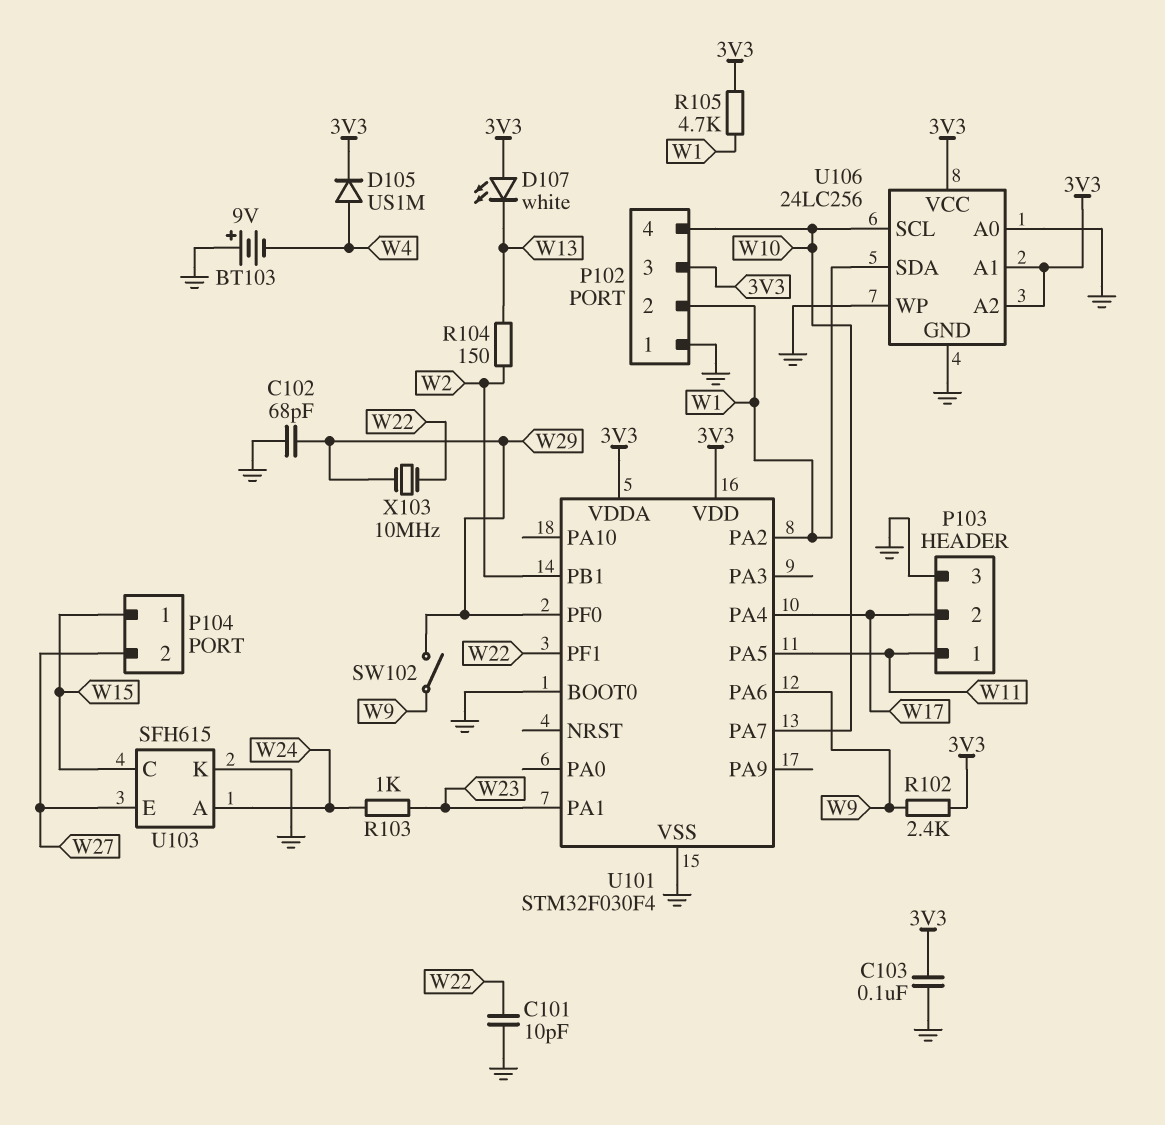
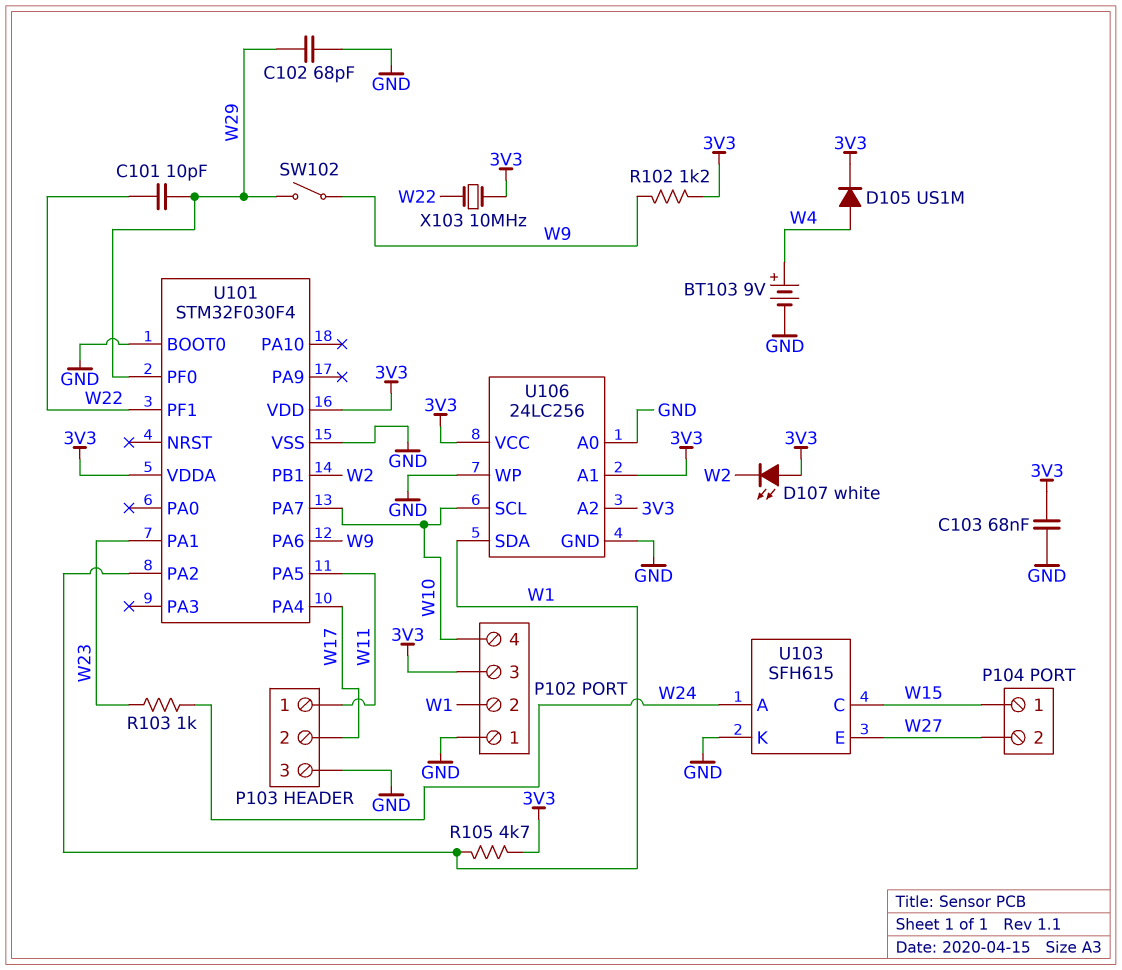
BT103: 9V (plus GND, minus W4) -> 9V (plus W4, minus GND)
C101: 10pF (GND, W22) -> 10pF (W22, W29)
C103: 100nF (3V3, GND) -> 68nF (3V3, GND)
D107: LED white (A 3V3, K W13) -> LED white (A 3V3, K W2)
R102: 2.4k (3V3, W9) -> 1.2k (3V3, W9)
R104: 150 (W2, W13) -> none
X103: 10MHz (W22, W29) -> 10MHz (3V3, W22)

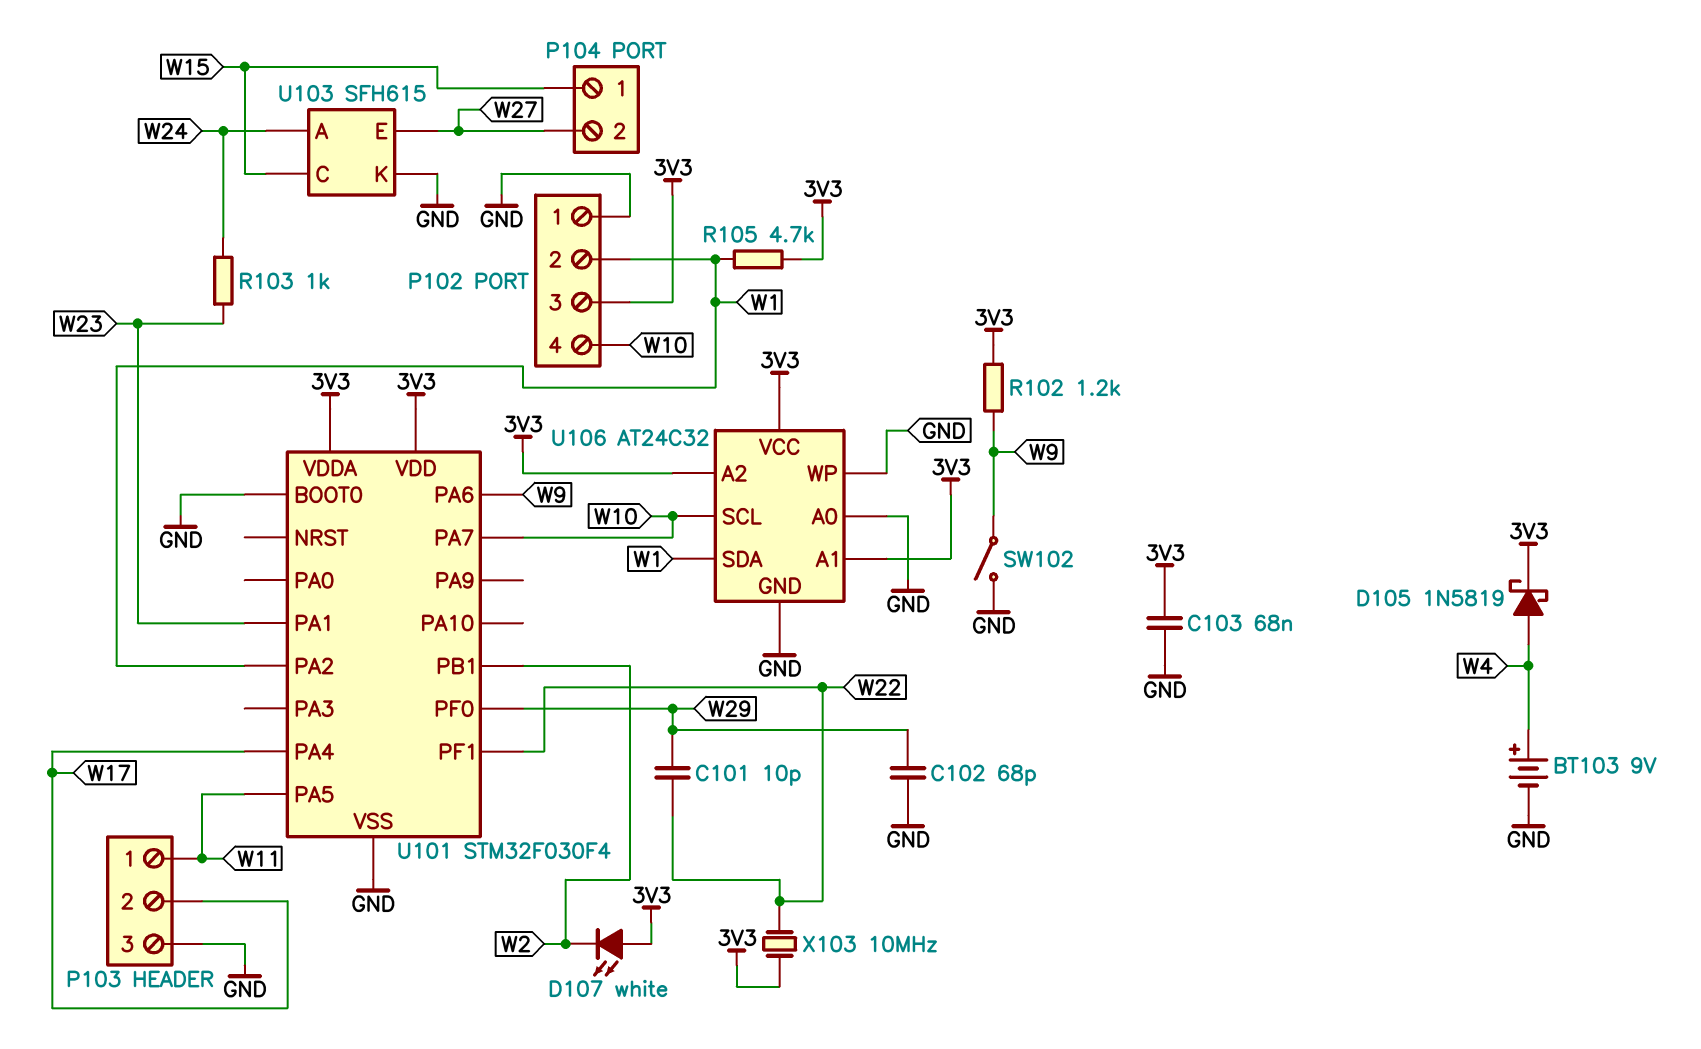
D105: diode US1M (A W4, K 3V3) -> schottky 1N5819 (A W4, K 3V3)
SW102: switch (W9, W29) -> switch (GND, W9)
U106: 24LC256 -> AT24C32

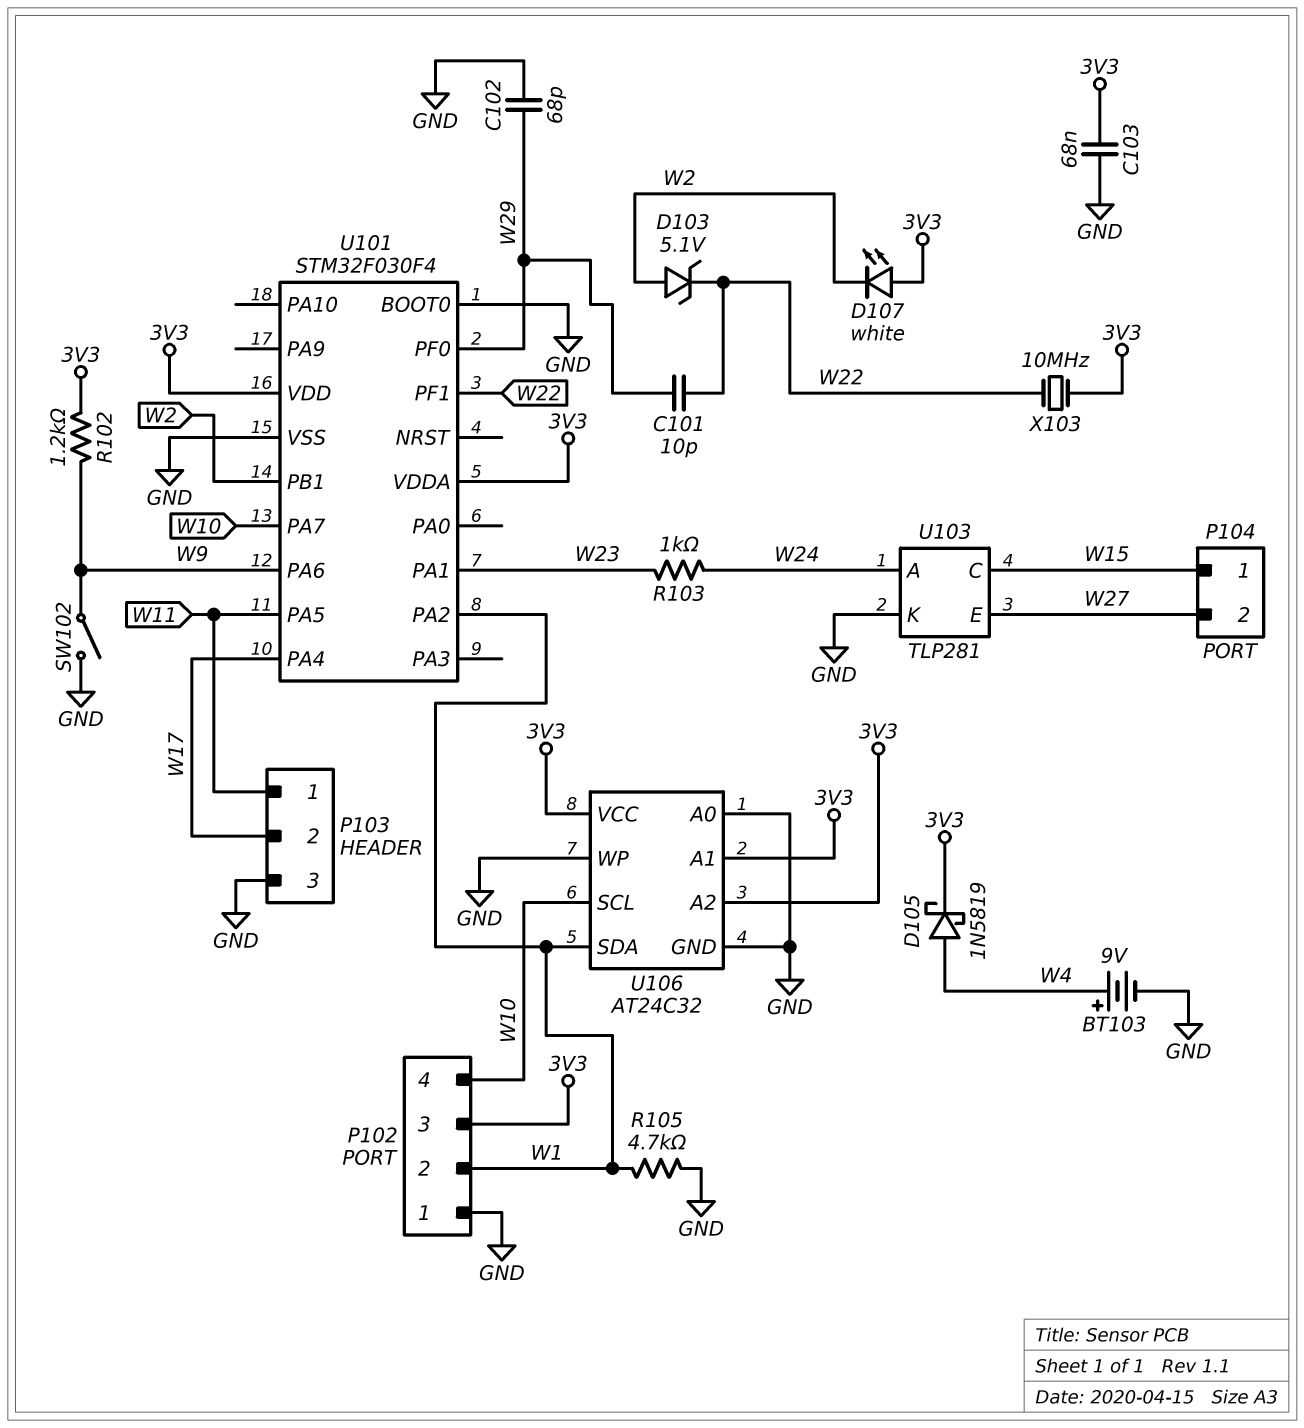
D103: none -> zener 5.1V (A W2, K W22)
R105: 4.7k (3V3, W1) -> 4.7k (GND, W1)
U103: SFH615 -> TLP281

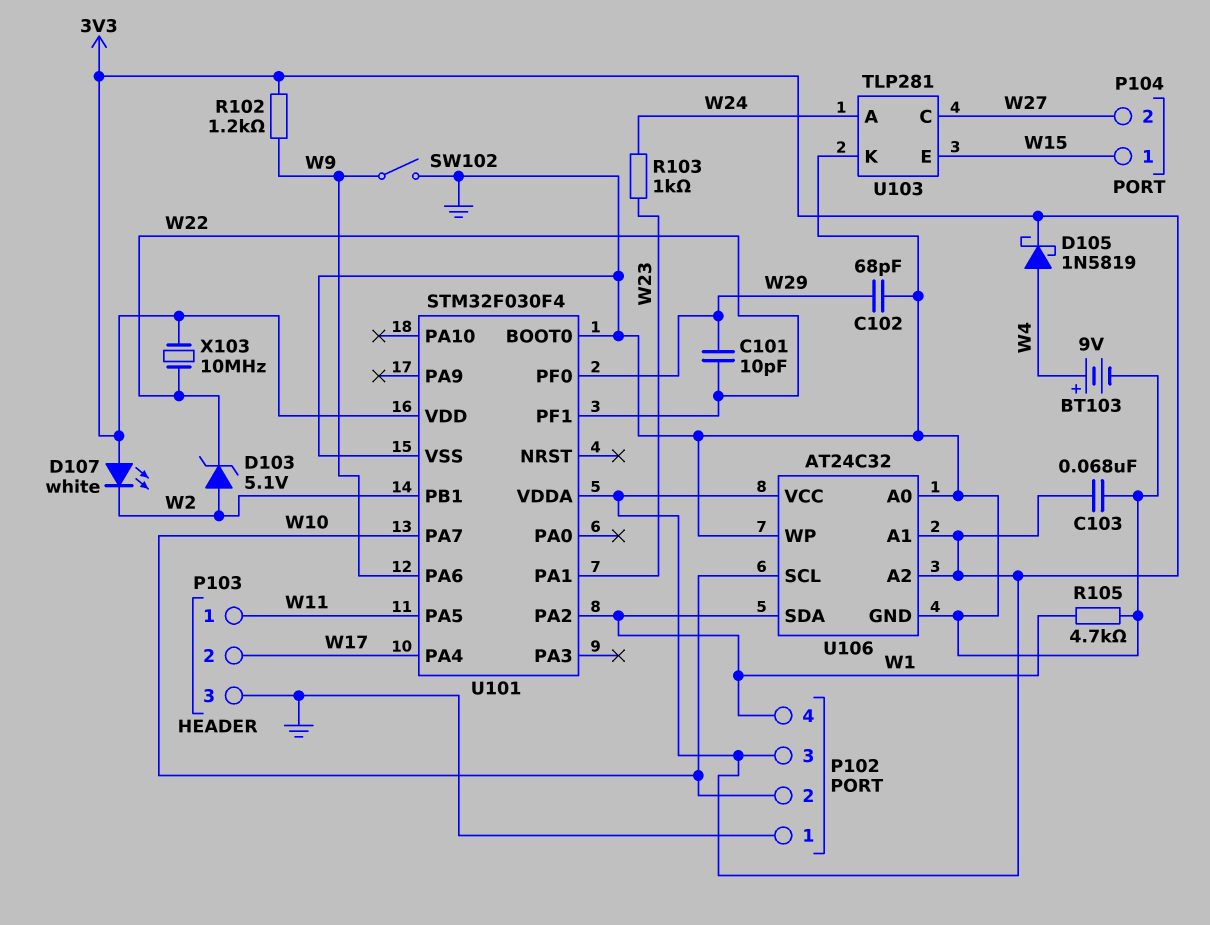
P102 pin 2: W1 -> W10
P102 pin 4: W10 -> W1
U103 pin C: W15 -> W27
U103 pin E: W27 -> W15

